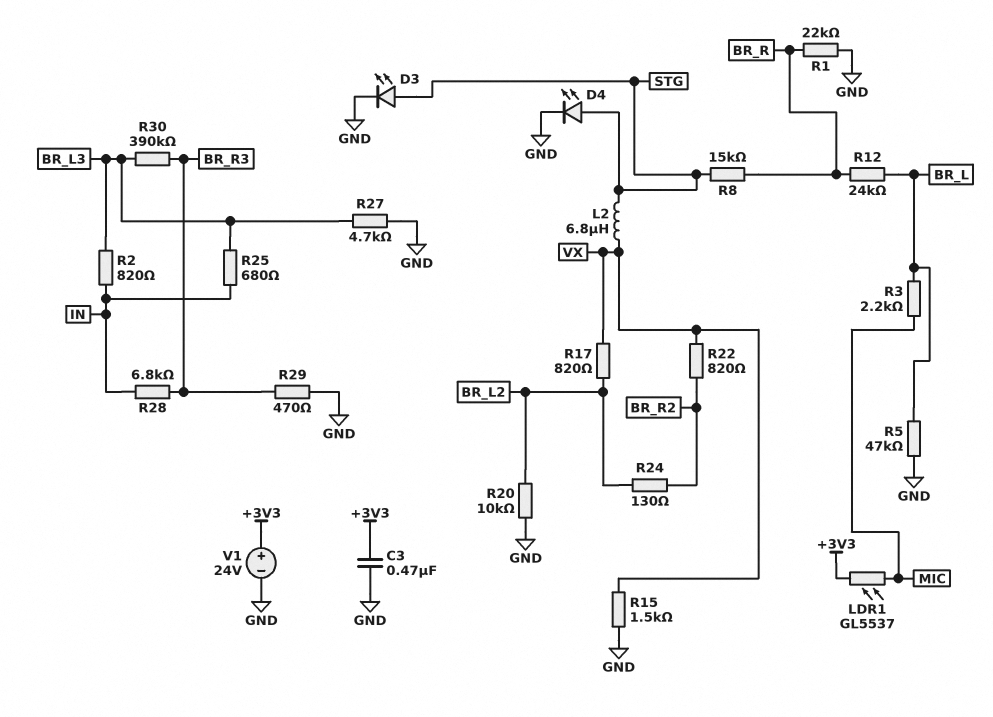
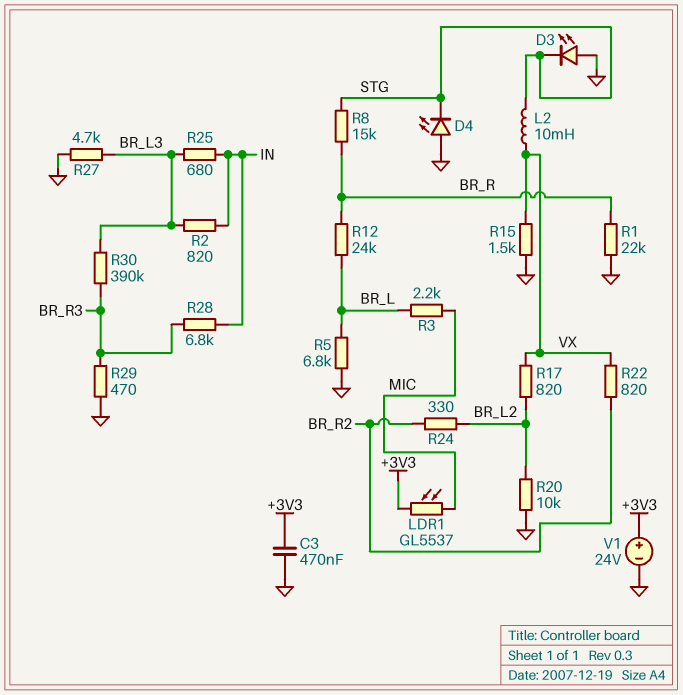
D3: LED (A STG, K GND) -> LED (A GND, K STG)
D4: LED (A STG, K GND) -> LED (A GND, K STG)
L2: 6.8uH (STG, VX) -> 10mH (STG, VX)
R5: 47k (BR_L, GND) -> 6.8k (BR_L, GND)
R24: 130 (BR_L2, BR_R2) -> 330 (BR_L2, BR_R2)

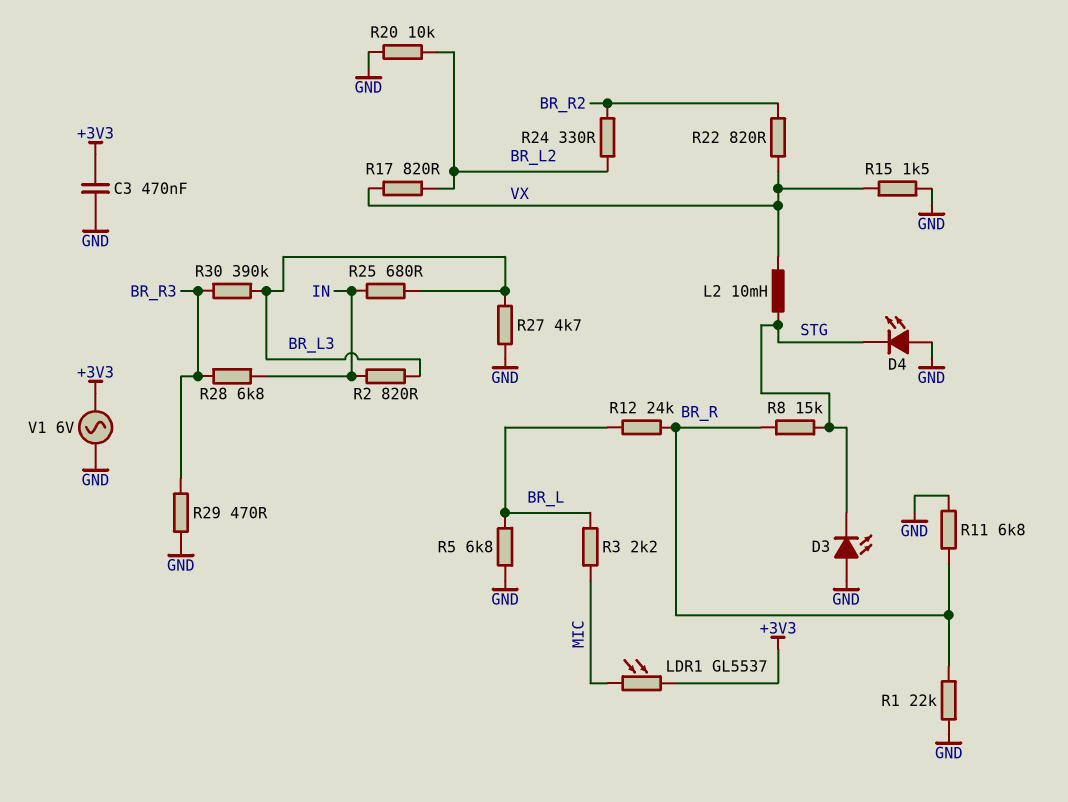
R11: none -> 6.8k (BR_R, GND)
V1: 24V (plus +3V3, minus GND) -> AC 6V (+3V3, GND)

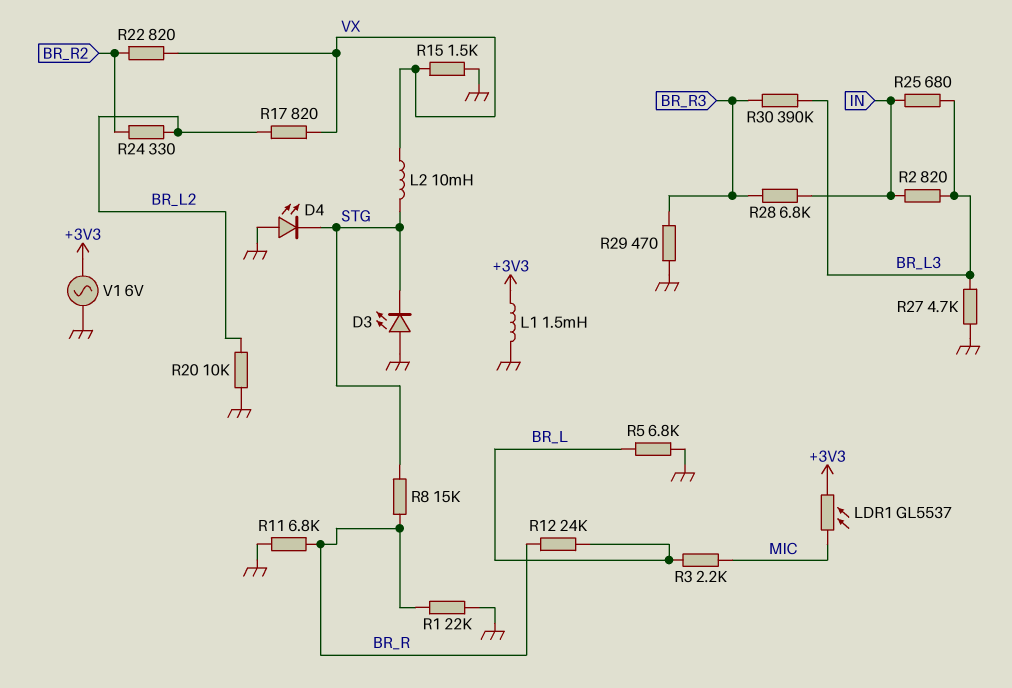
C3: 470nF (+3V3, GND) -> none
L1: none -> 1.5mH (+3V3, GND)

